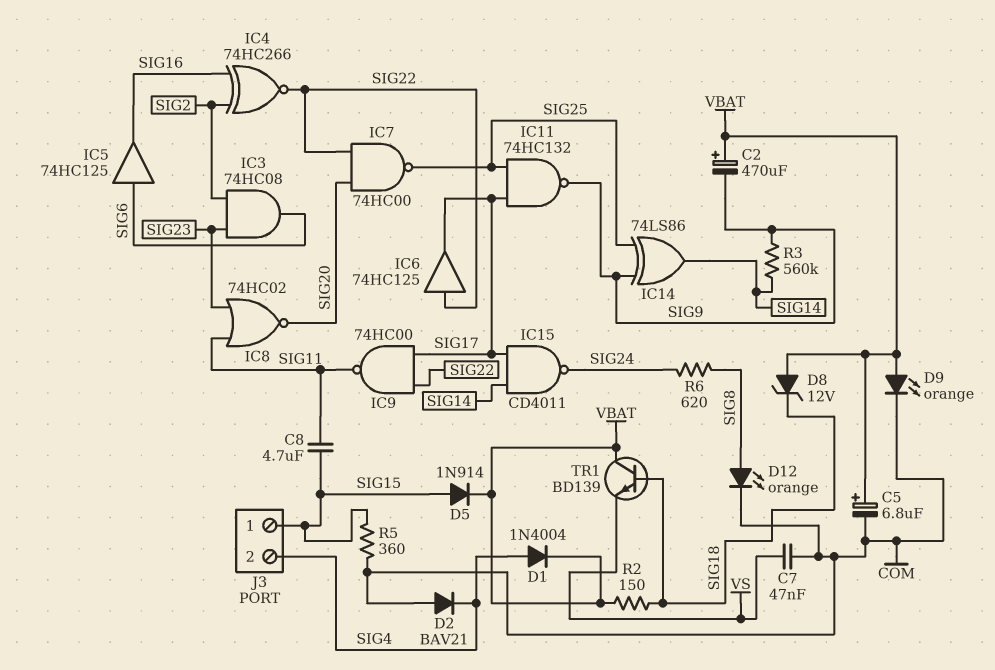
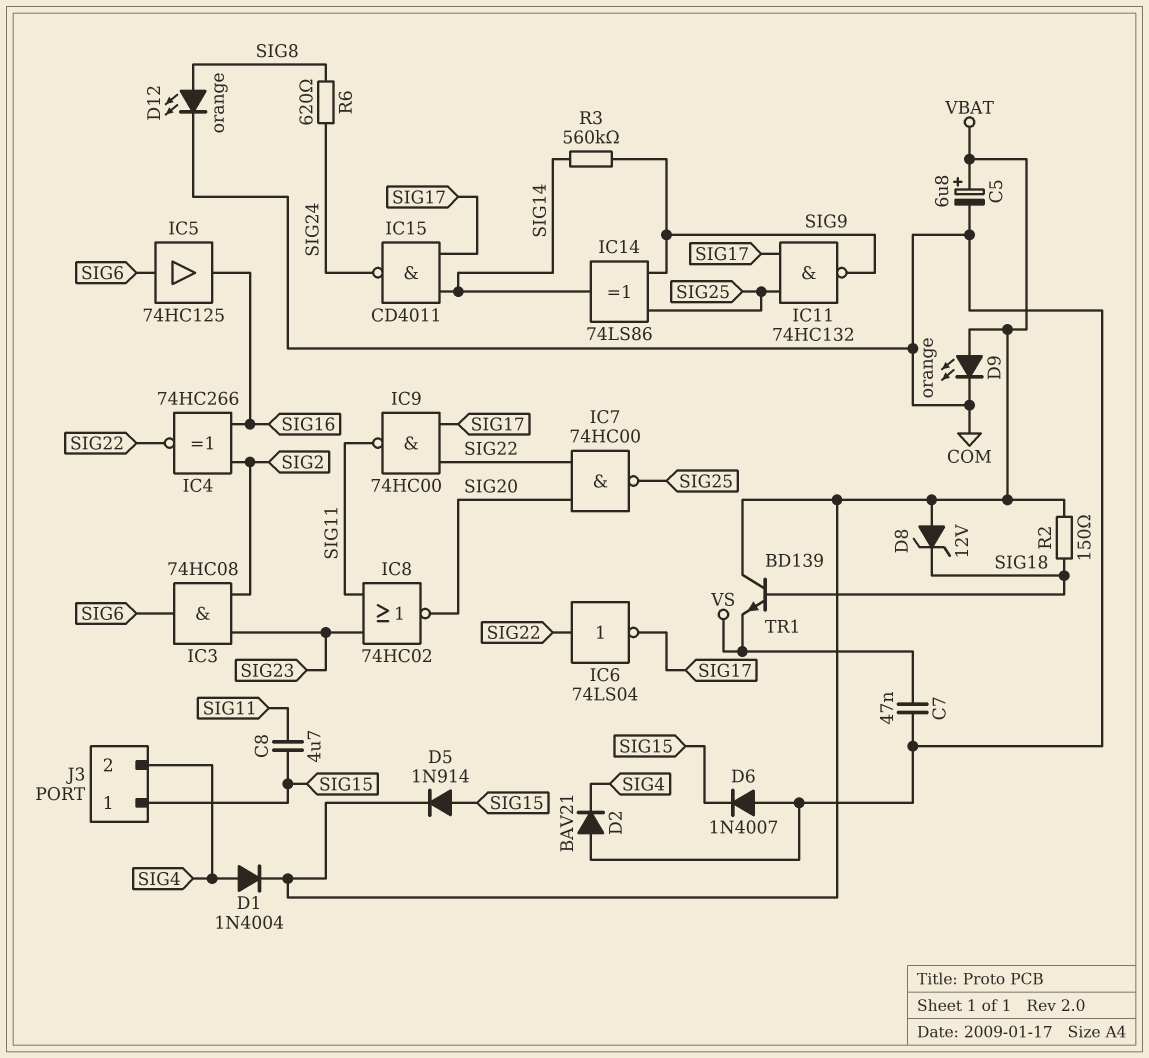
C2: 470uF (plus VBAT, minus SIG9) -> none
D6: none -> diode 1N4007 (A COM, K SIG15)
IC6: buffer 74HC125 (in SIG22, out SIG17) -> NOT 74LS04 (in SIG22, out SIG17)
R5: 360 (COM, SIG15) -> none

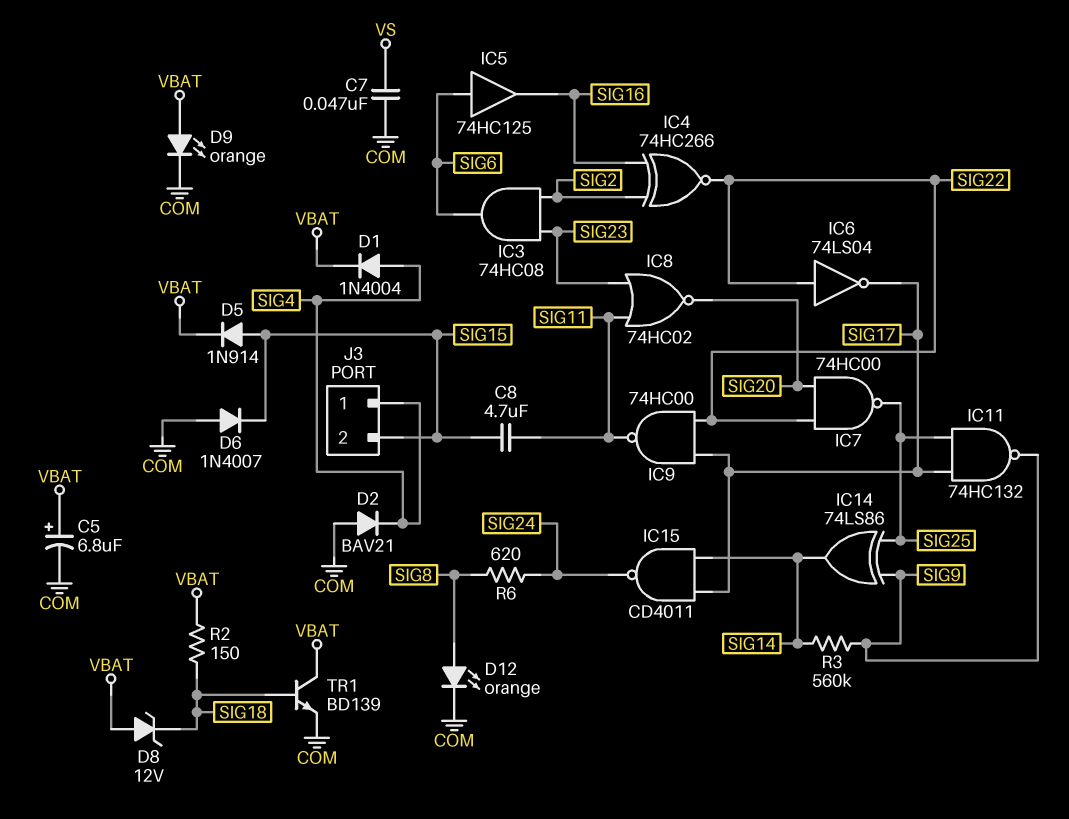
J3 pin 1: SIG15 -> SIG4
J3 pin 2: SIG4 -> SIG15
TR1: NPN BD139 (B SIG18, C VBAT, E VS) -> NPN BD139 (B SIG18, C VBAT, E COM)

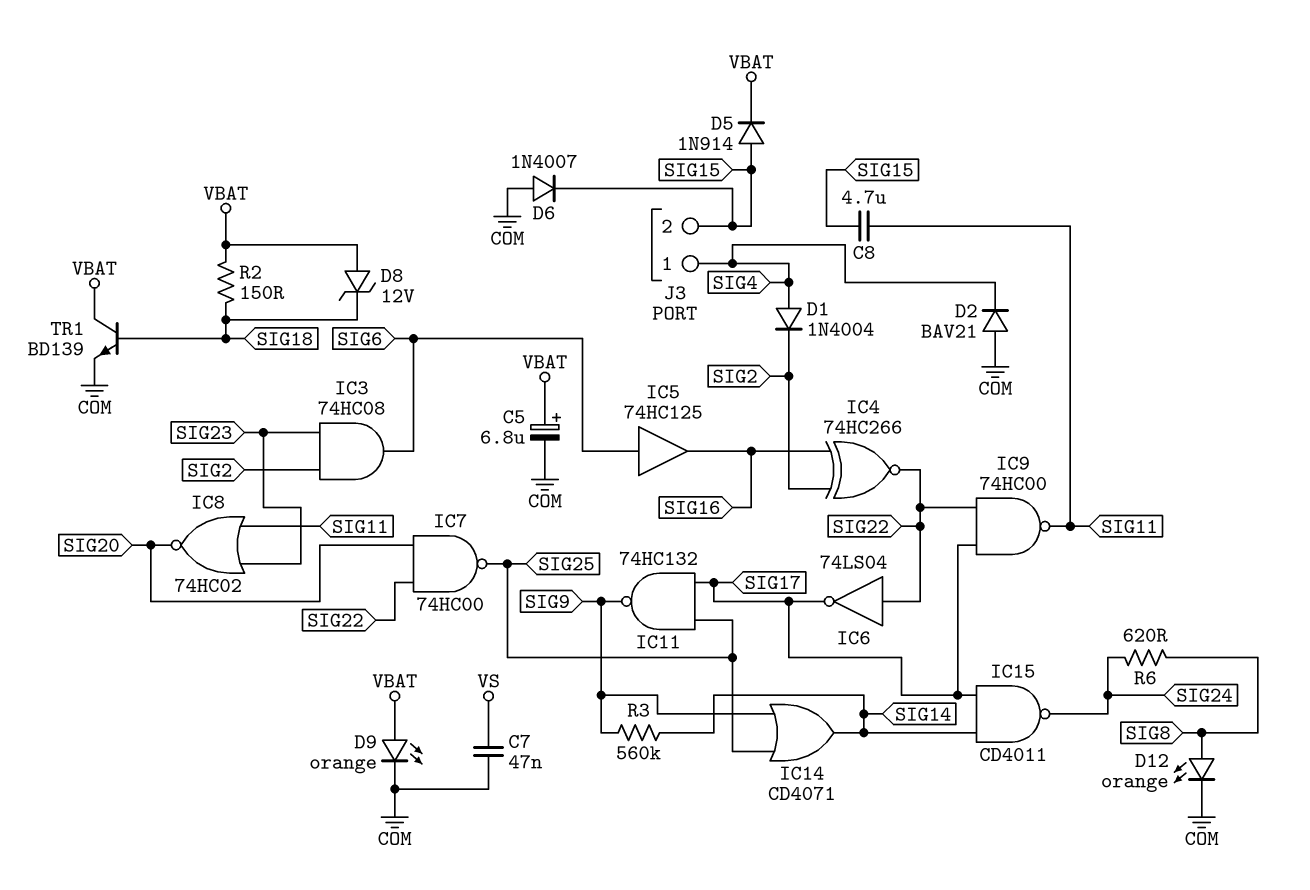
D1: diode 1N4004 (A SIG4, K VBAT) -> diode 1N4004 (A SIG4, K SIG2)
IC14: XOR 74LS86 (in SIG9, in SIG25, out SIG14) -> OR CD4071 (in SIG9, in SIG25, out SIG14)

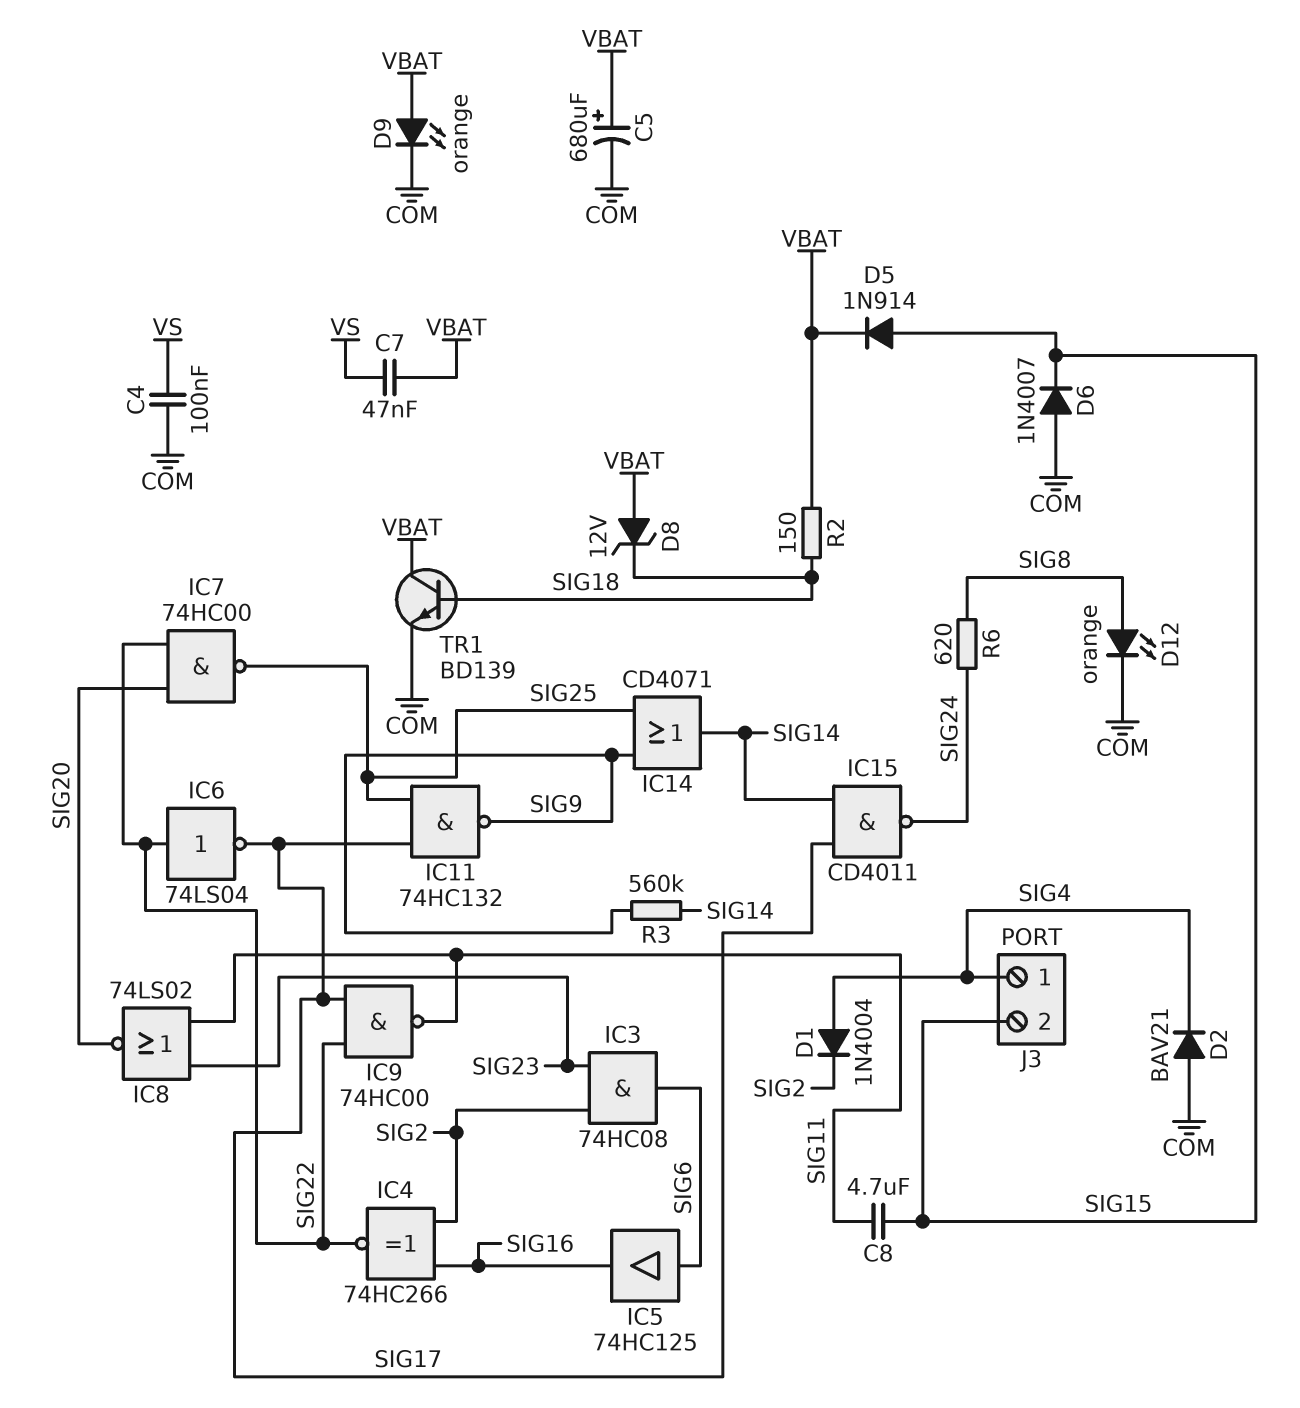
C4: none -> 100nF (COM, VS)
C5: 6.8uF (plus VBAT, minus COM) -> 680uF (plus VBAT, minus COM)
C7: 47nF (COM, VS) -> 47nF (VBAT, VS)
IC8: NOR 74HC02 (in SIG11, in SIG23, out SIG20) -> NOR 74LS02 (in SIG11, in SIG23, out SIG20)

